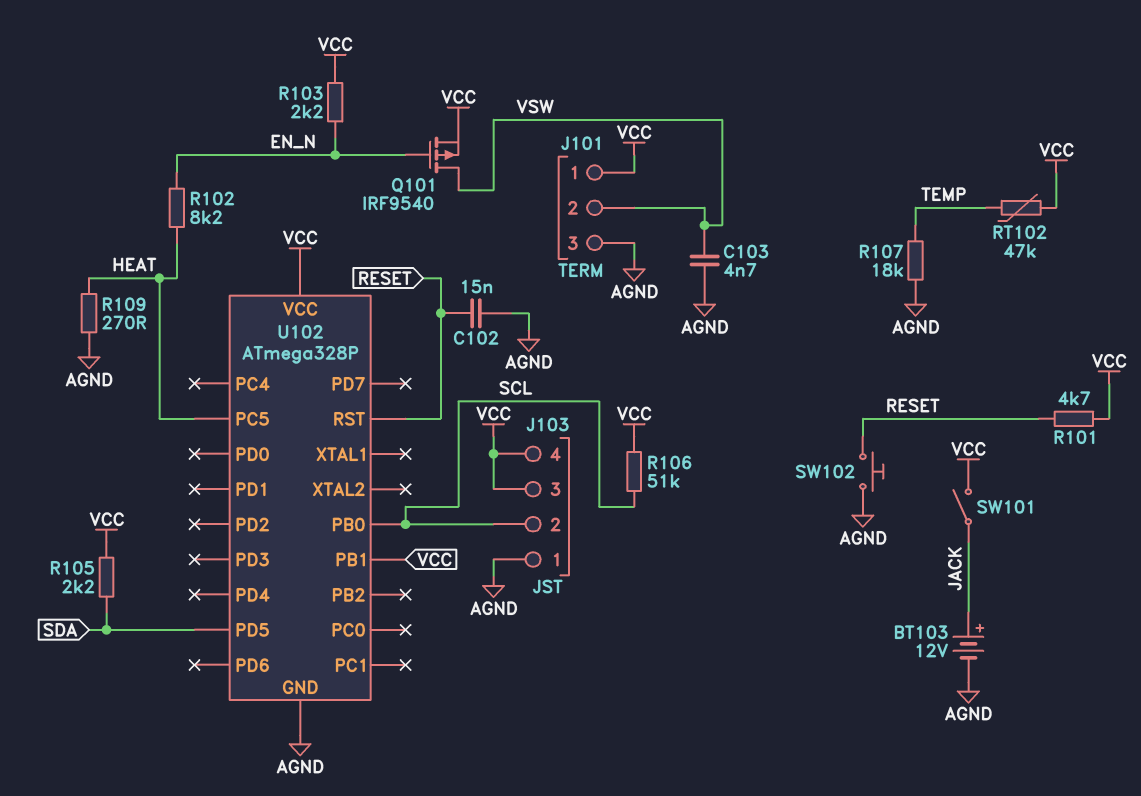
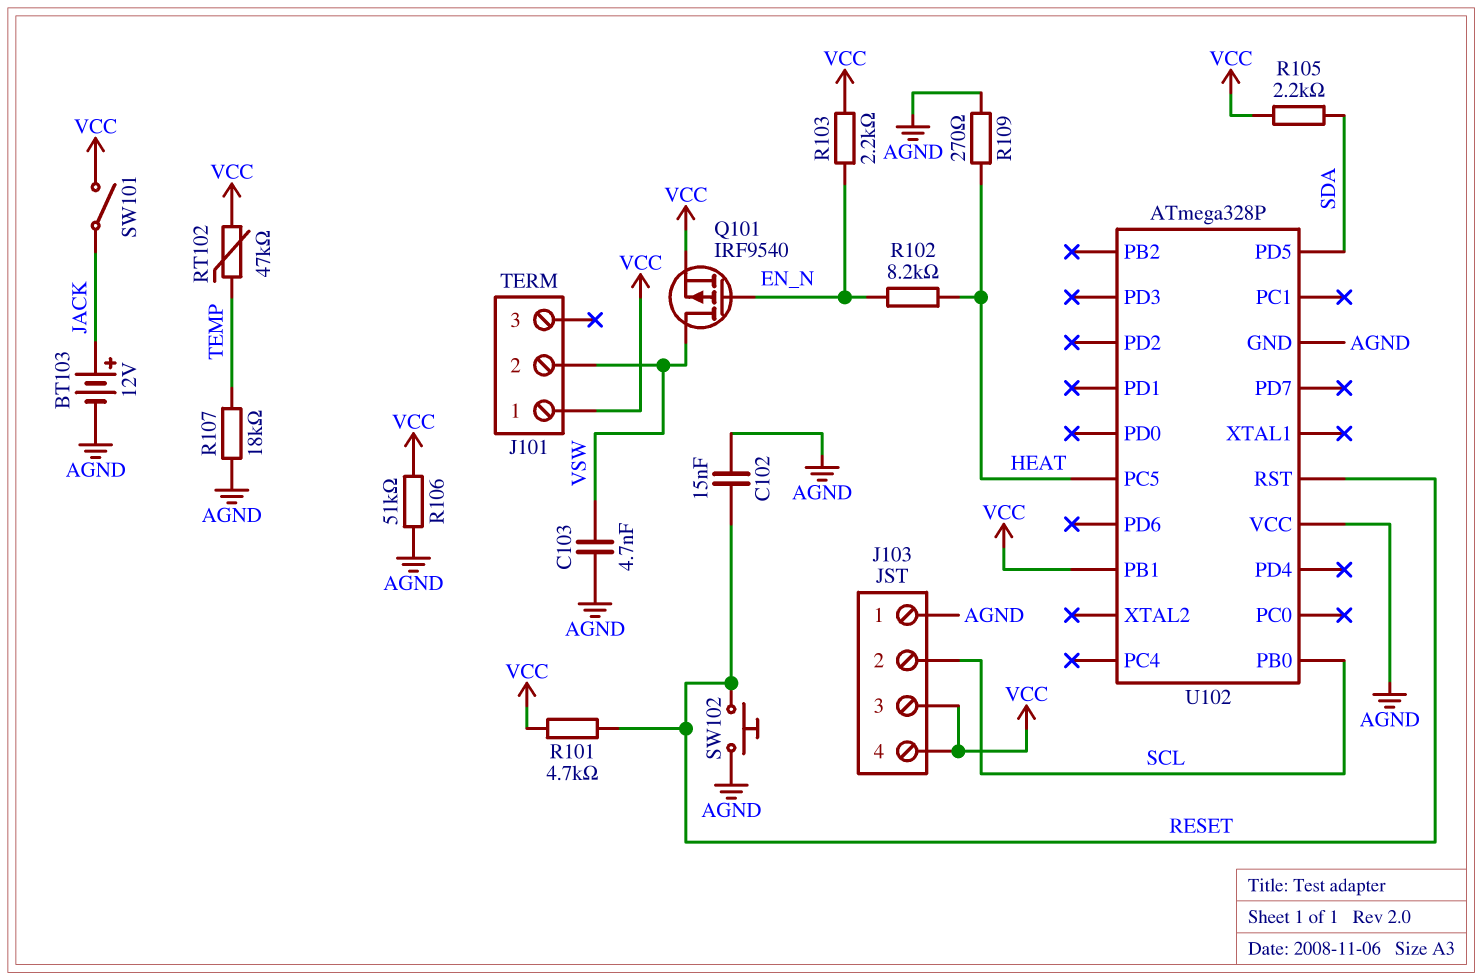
J101 pin 3: AGND -> none
R106: 51k (SCL, VCC) -> 51k (AGND, VCC)
U102 pin VCC: VCC -> AGND

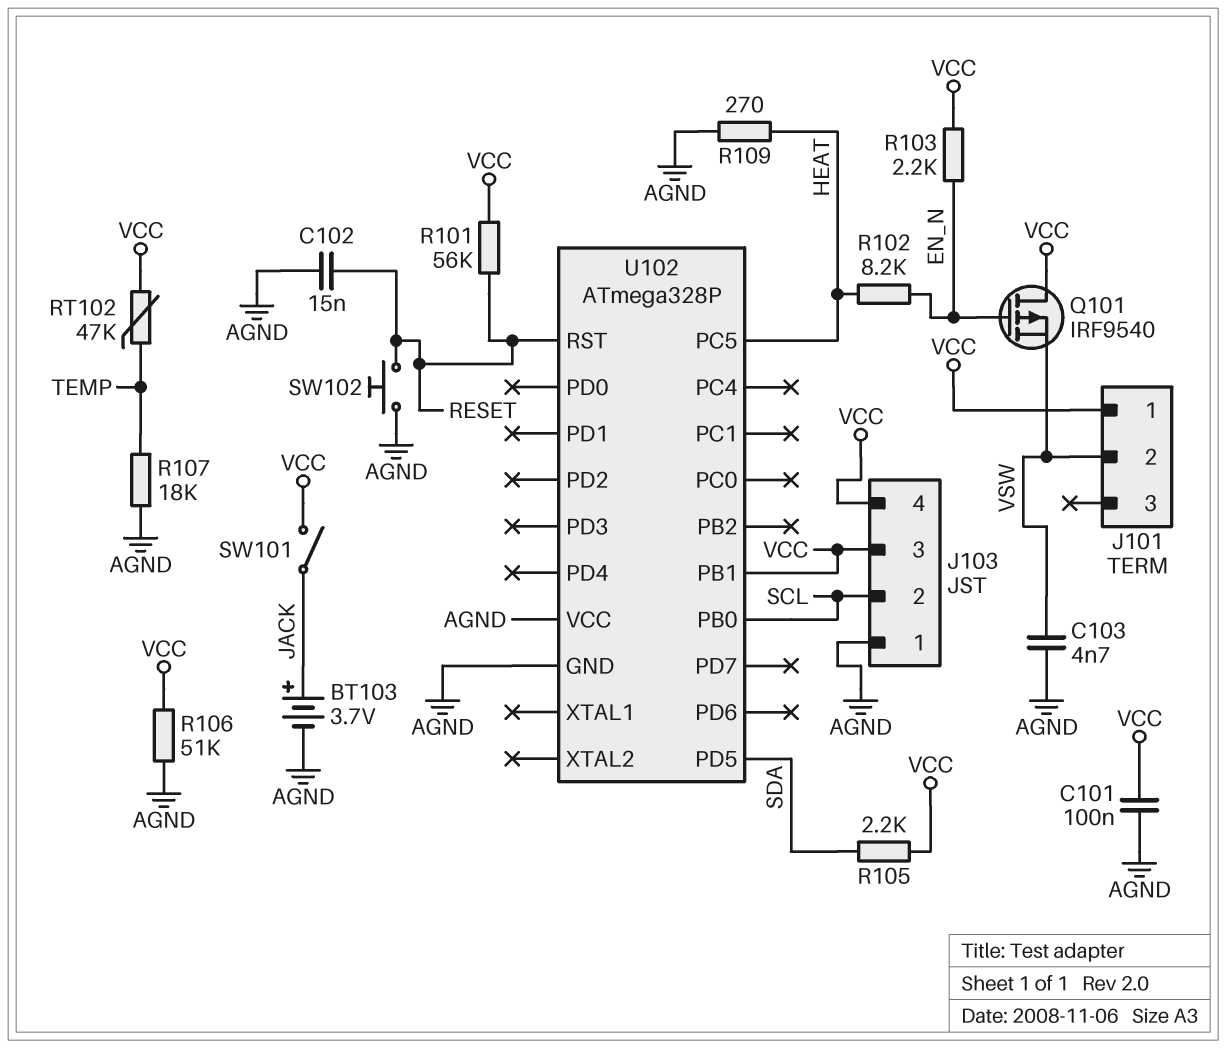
BT103: 12V (plus JACK, minus AGND) -> 3.7V (plus JACK, minus AGND)
C101: none -> 100nF (AGND, VCC)
Q101: PMOS IRF9540 (G EN_N, D VSW, S VCC) -> PMOS IRF9540 (G EN_N, D VCC, S VSW)
R101: 4.7k (RESET, VCC) -> 56k (RESET, VCC)

